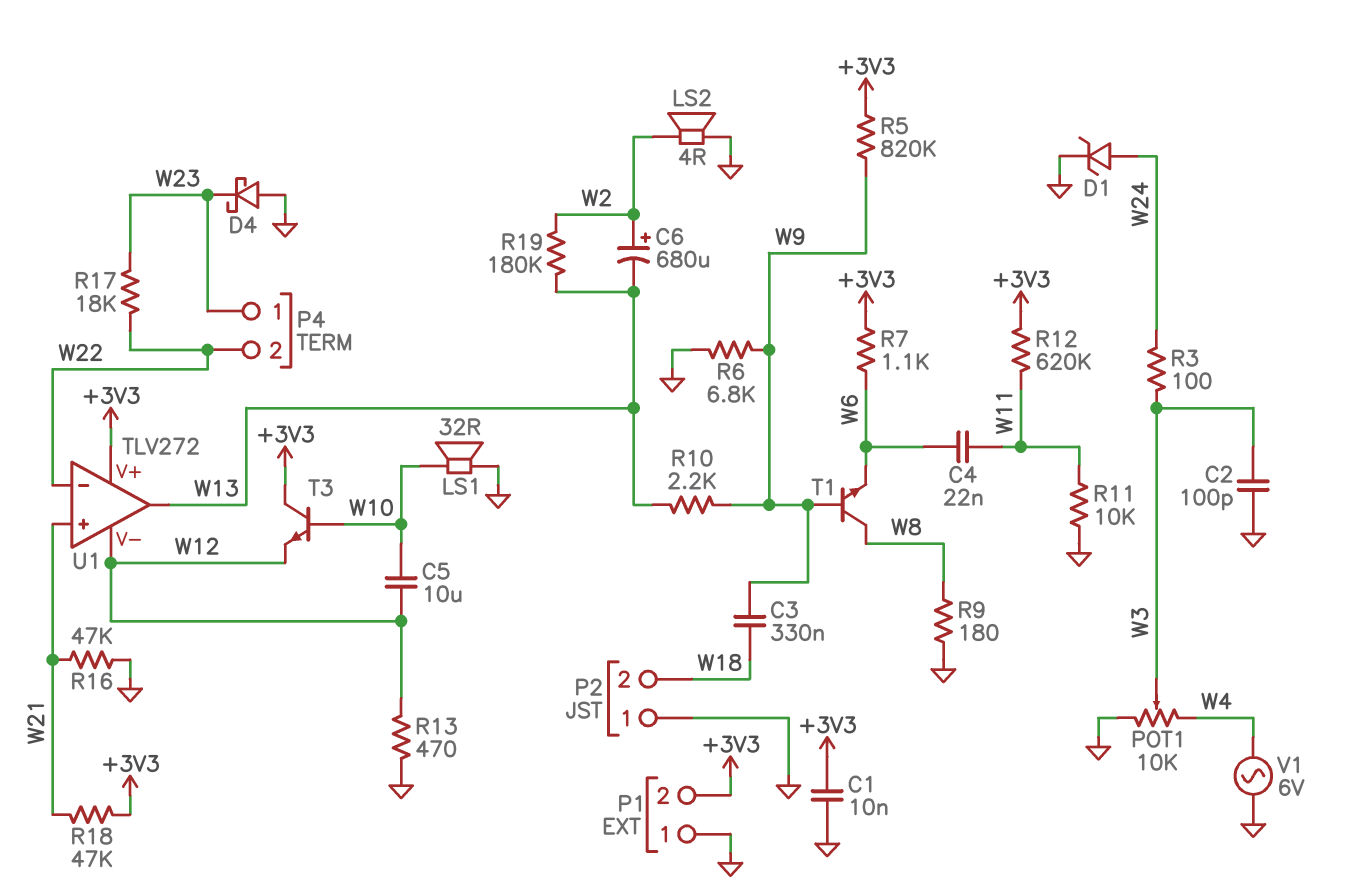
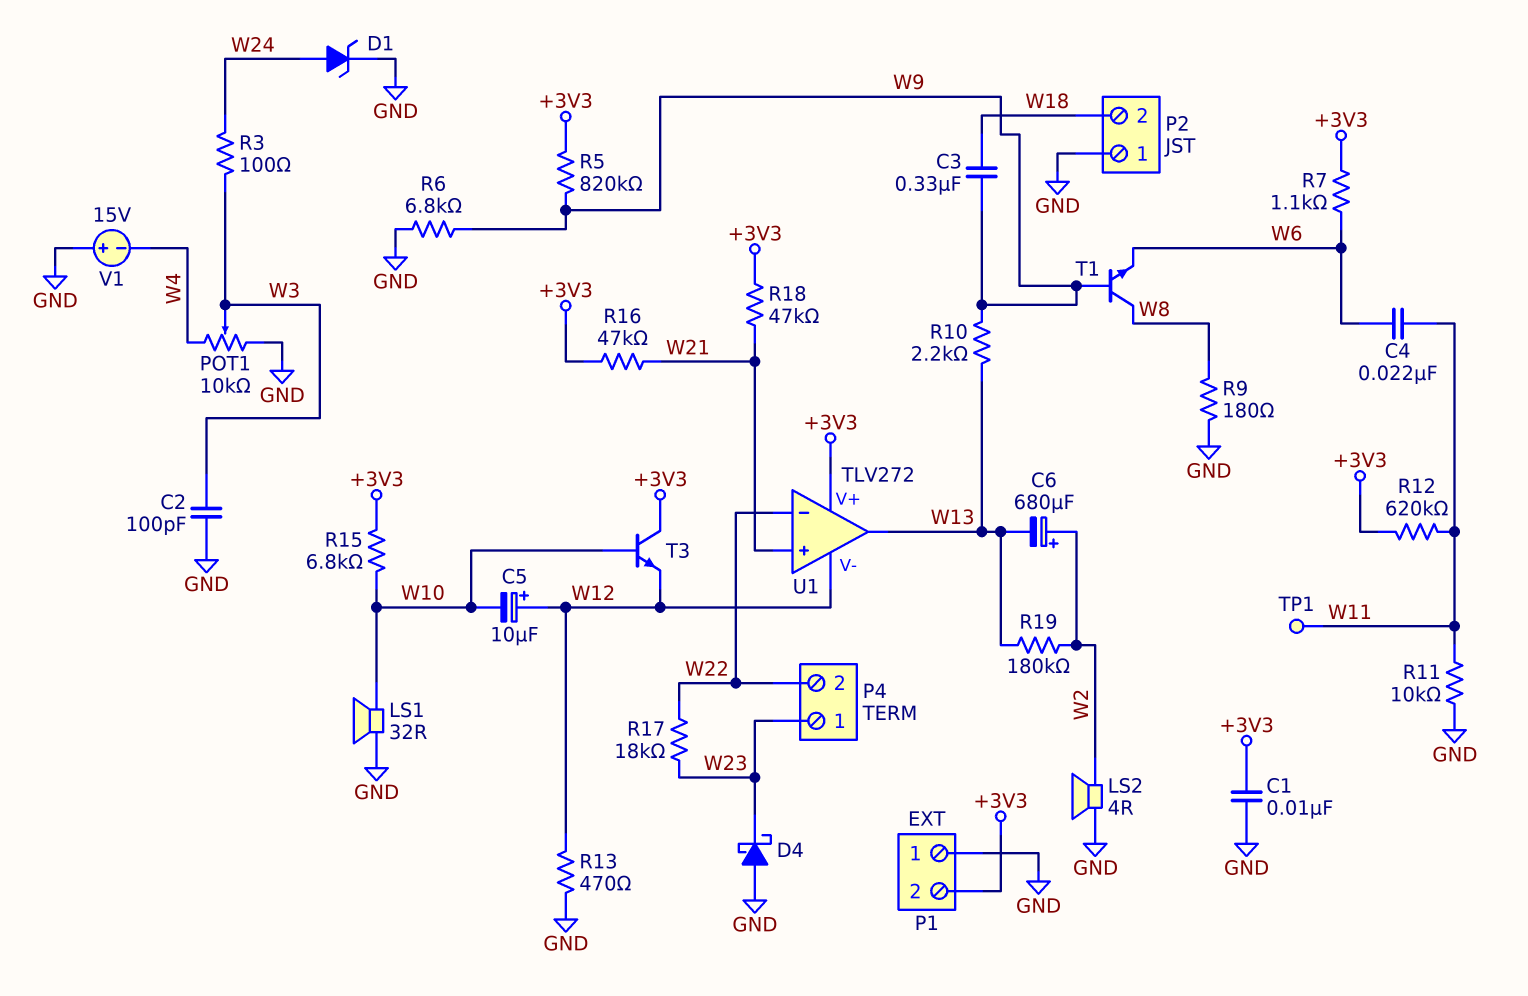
C5: 10uF (W10, W12) -> 10uF (plus W12, minus W10)
R15: none -> 6.8k (+3V3, W10)
R16: 47k (GND, W21) -> 47k (+3V3, W21)
TP1: none -> test point (W11)
V1: AC 6V (GND, W4) -> 15V (plus GND, minus W4)

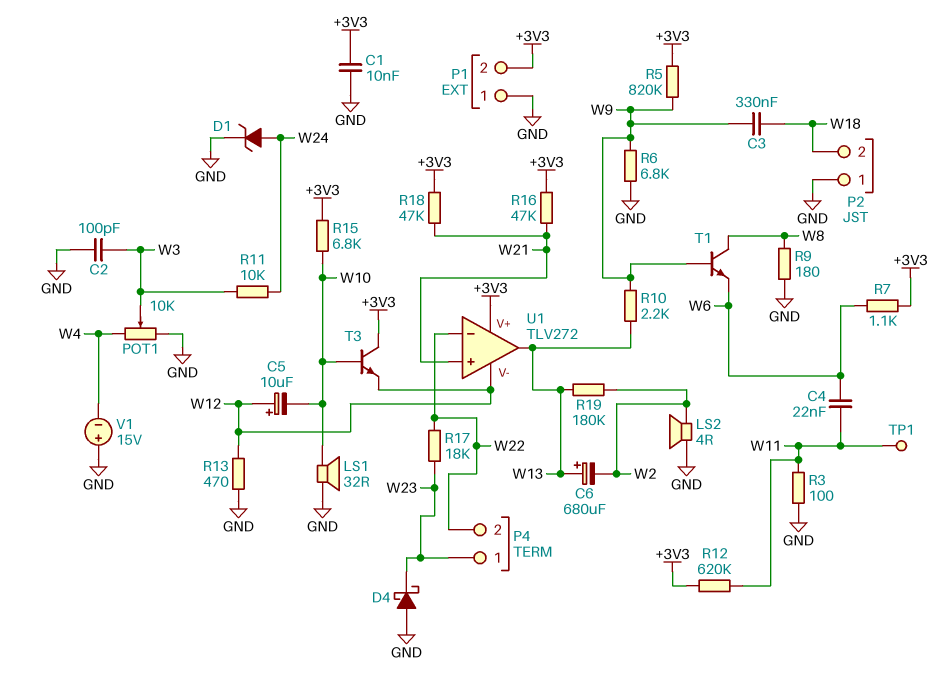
C6: 680uF (plus W2, minus W13) -> 680uF (plus W13, minus W2)
R3: 100 (W3, W24) -> 100 (GND, W11)
R11: 10k (GND, W11) -> 10k (W3, W24)

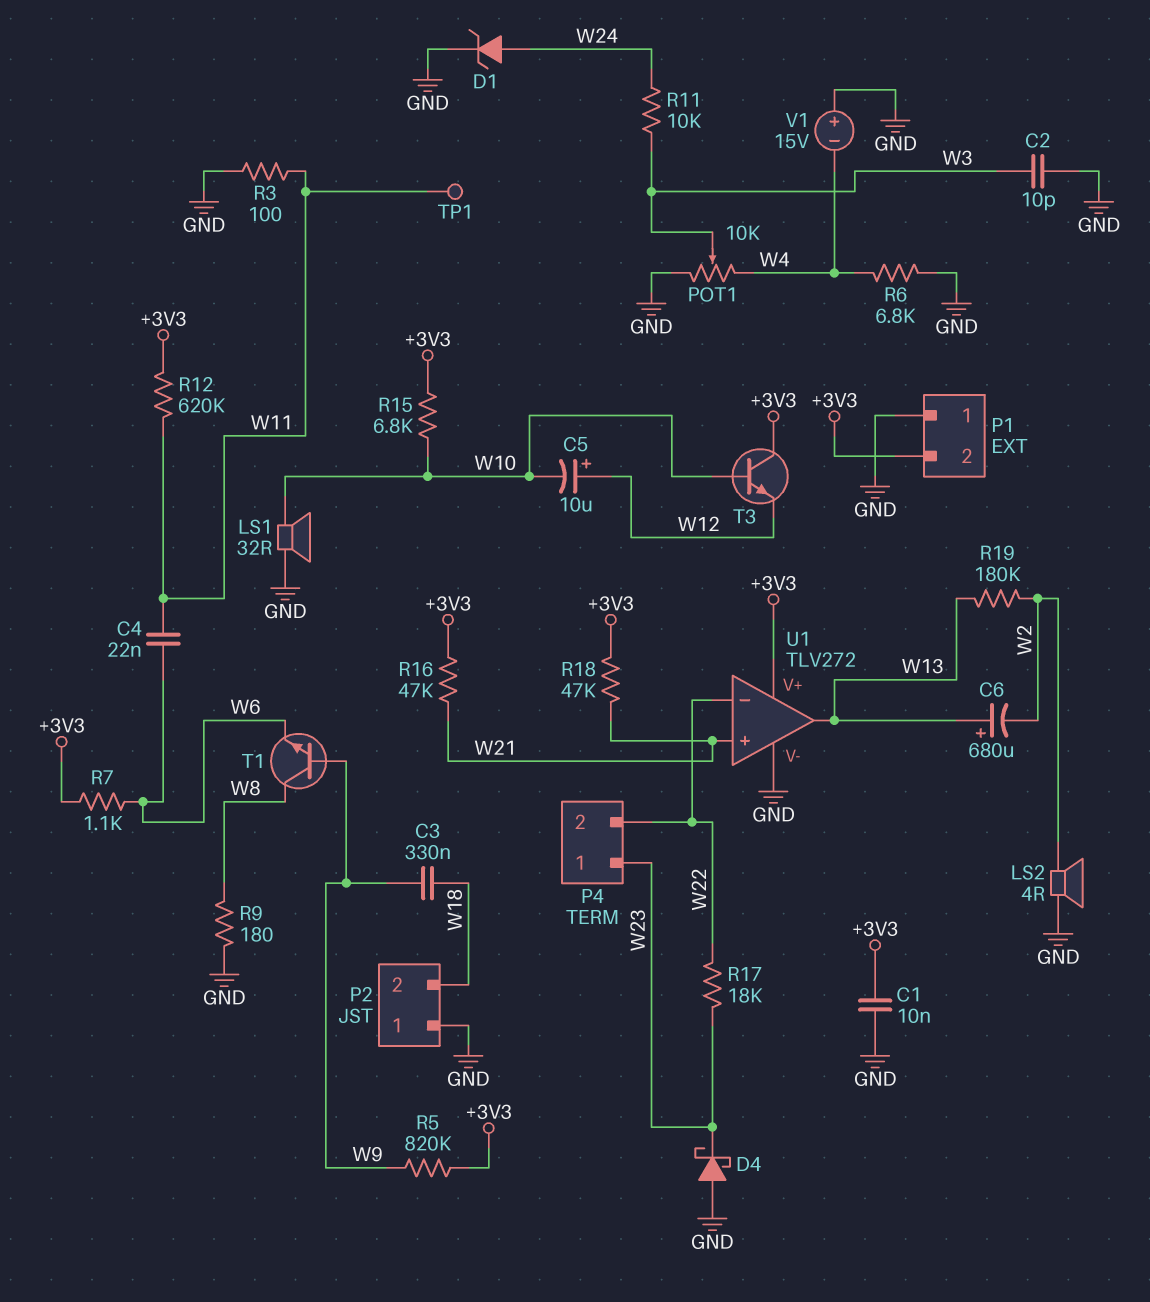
C2: 100pF (GND, W3) -> 10pF (GND, W3)
R6: 6.8k (GND, W9) -> 6.8k (GND, W4)
R10: 2.2k (W9, W13) -> none
R13: 470 (GND, W12) -> none
U1 pin V-: W12 -> GND

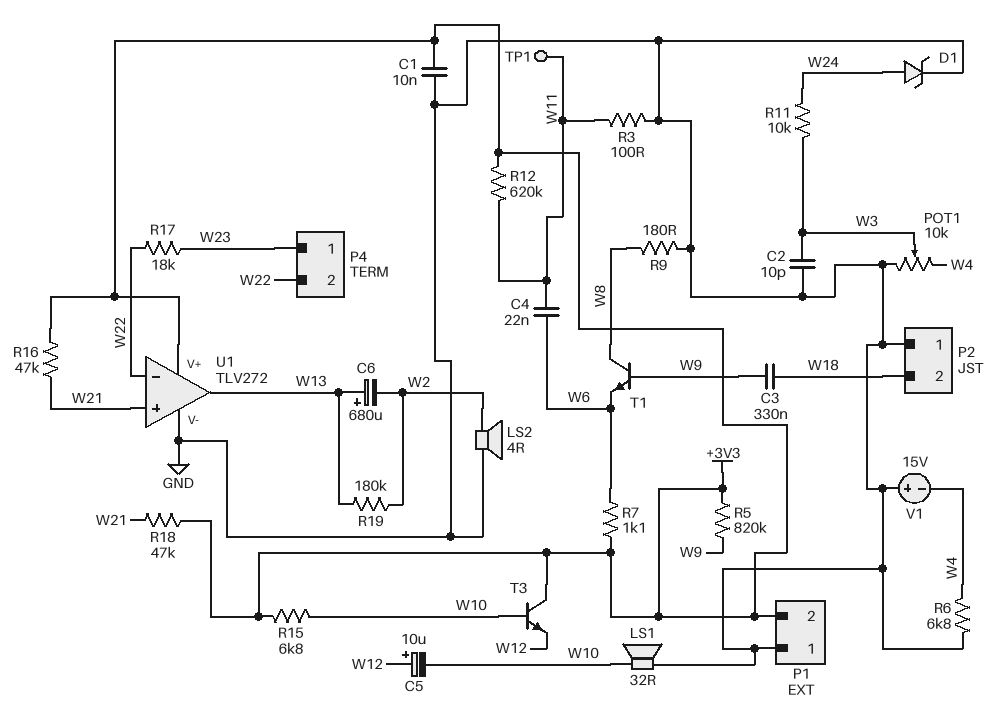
D4: schottky (A GND, K W23) -> none

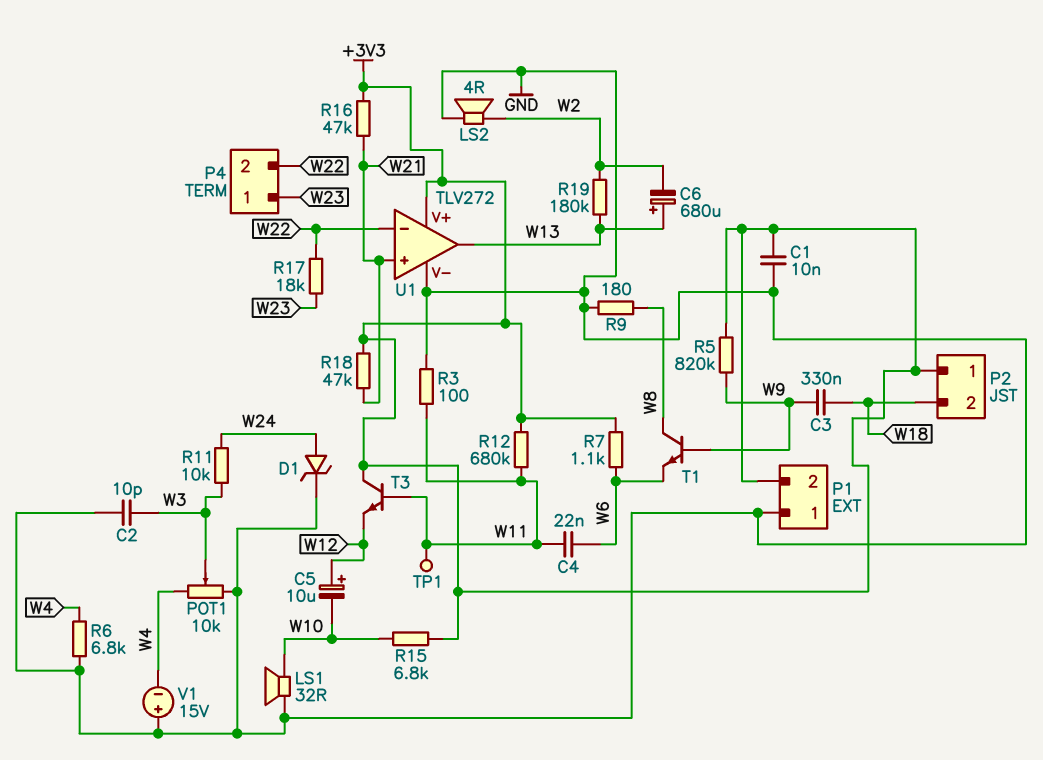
P2 pin 1: GND -> +3V3
R12: 620k (+3V3, W11) -> 680k (+3V3, W11)
T3: NPN (B W10, C +3V3, E W12) -> NPN (B W11, C +3V3, E W12)

